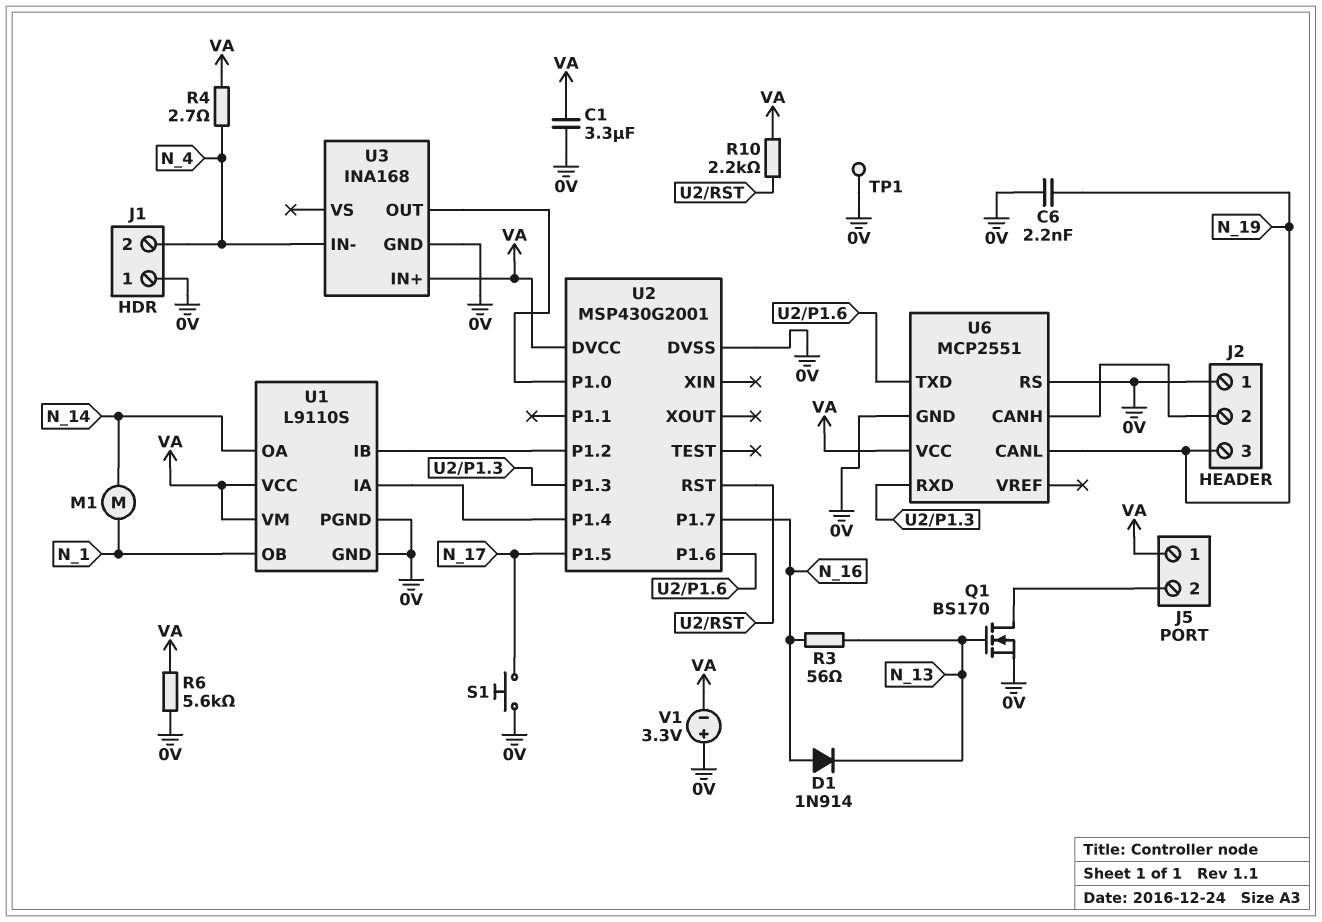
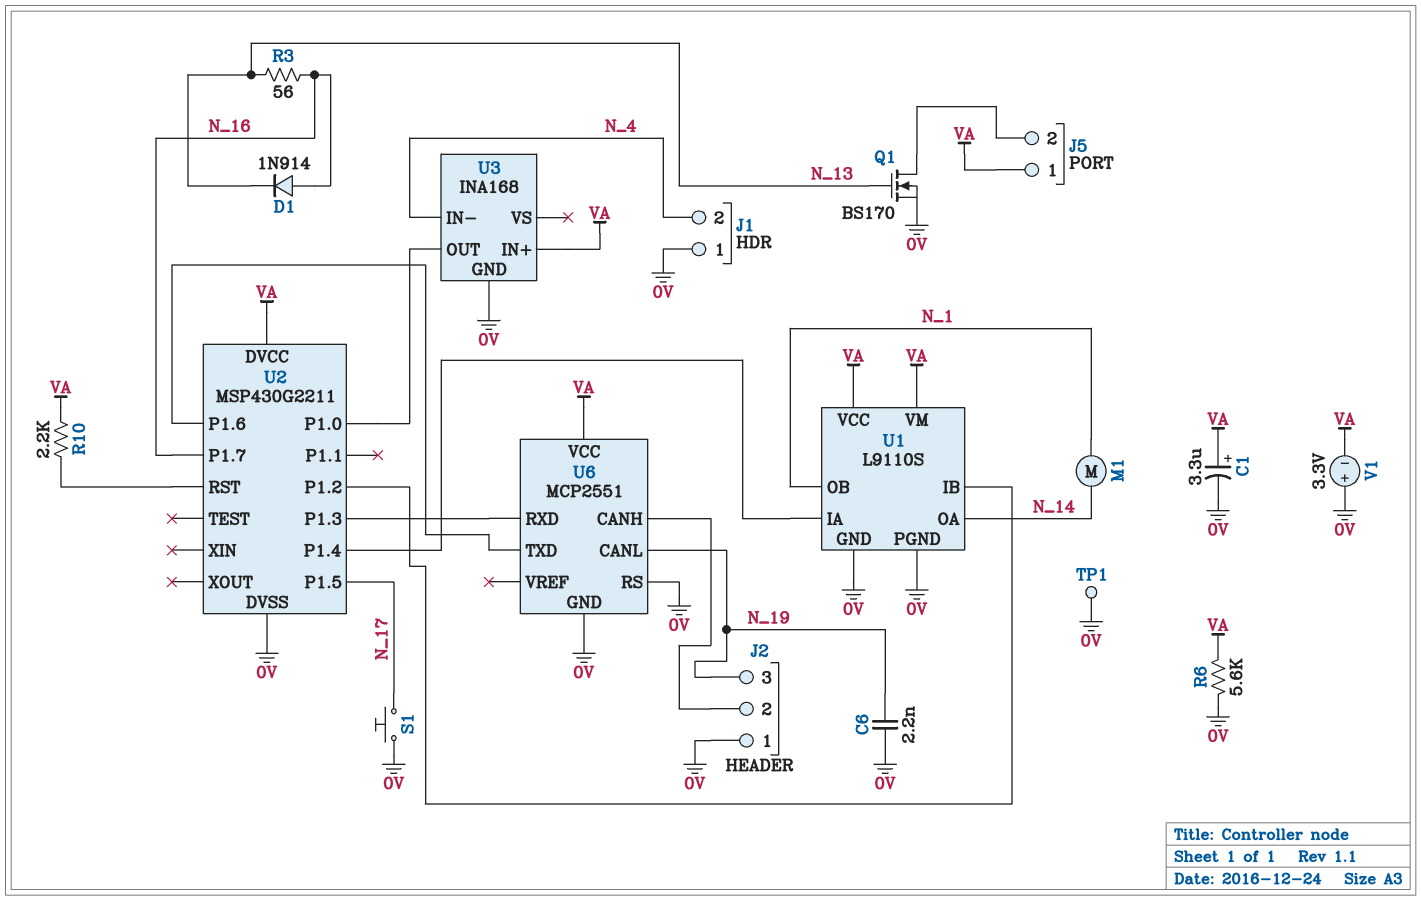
C1: 3.3uF (0V, VA) -> 3.3uF (plus VA, minus 0V)
R4: 2.7 (N_4, VA) -> none
U2: MSP430G2001 -> MSP430G2211

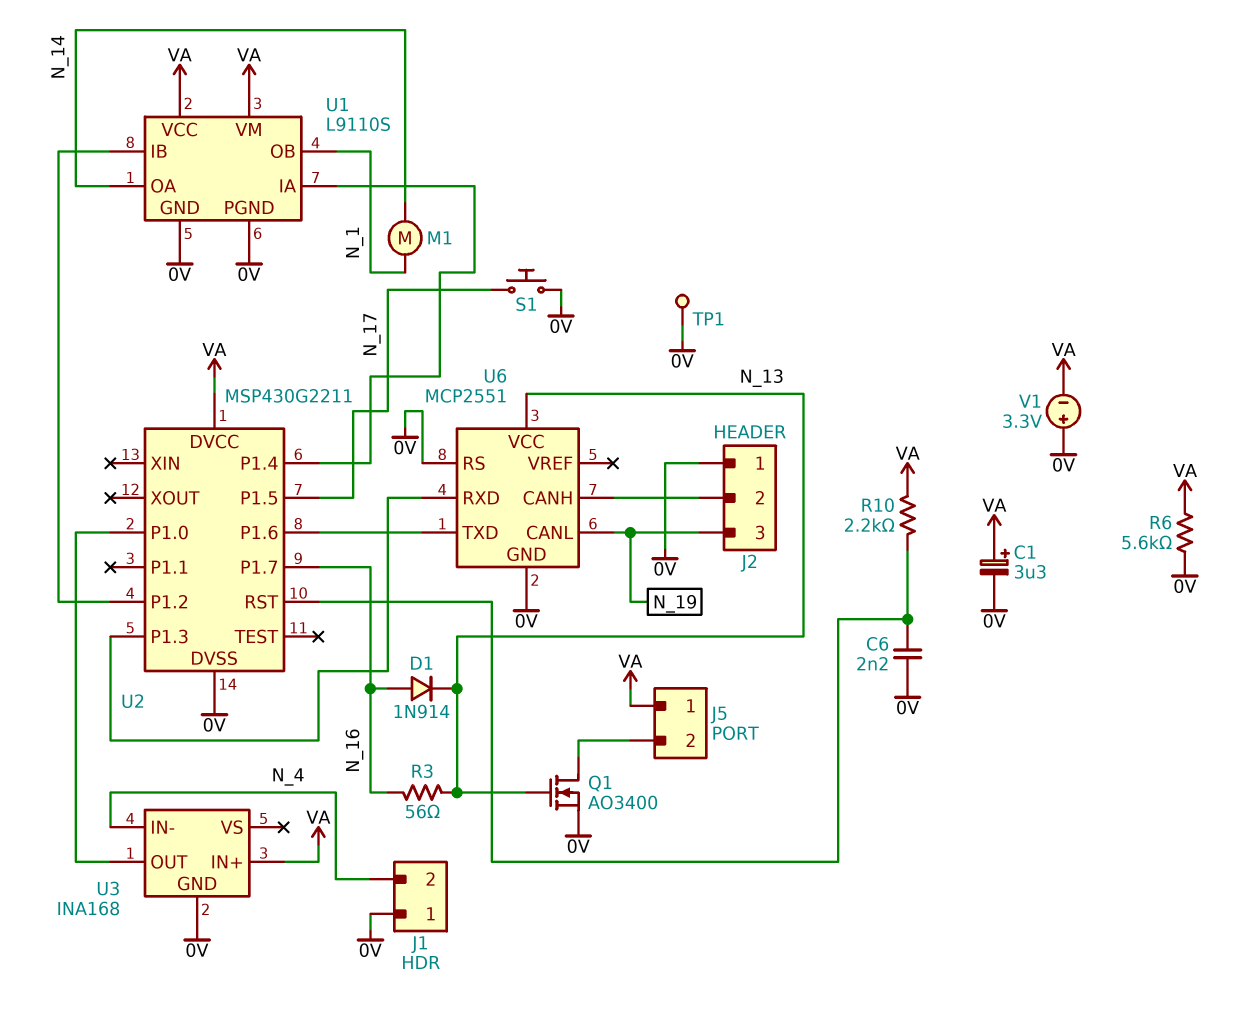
C6: 2.2nF (0V, N_19) -> 2.2nF (0V, U2/RST)
Q1: NMOS BS170 (G N_13, D J5/2, S 0V) -> NMOS AO3400 (G N_13, D J5/2, S 0V)
U6 pin VCC: VA -> N_13

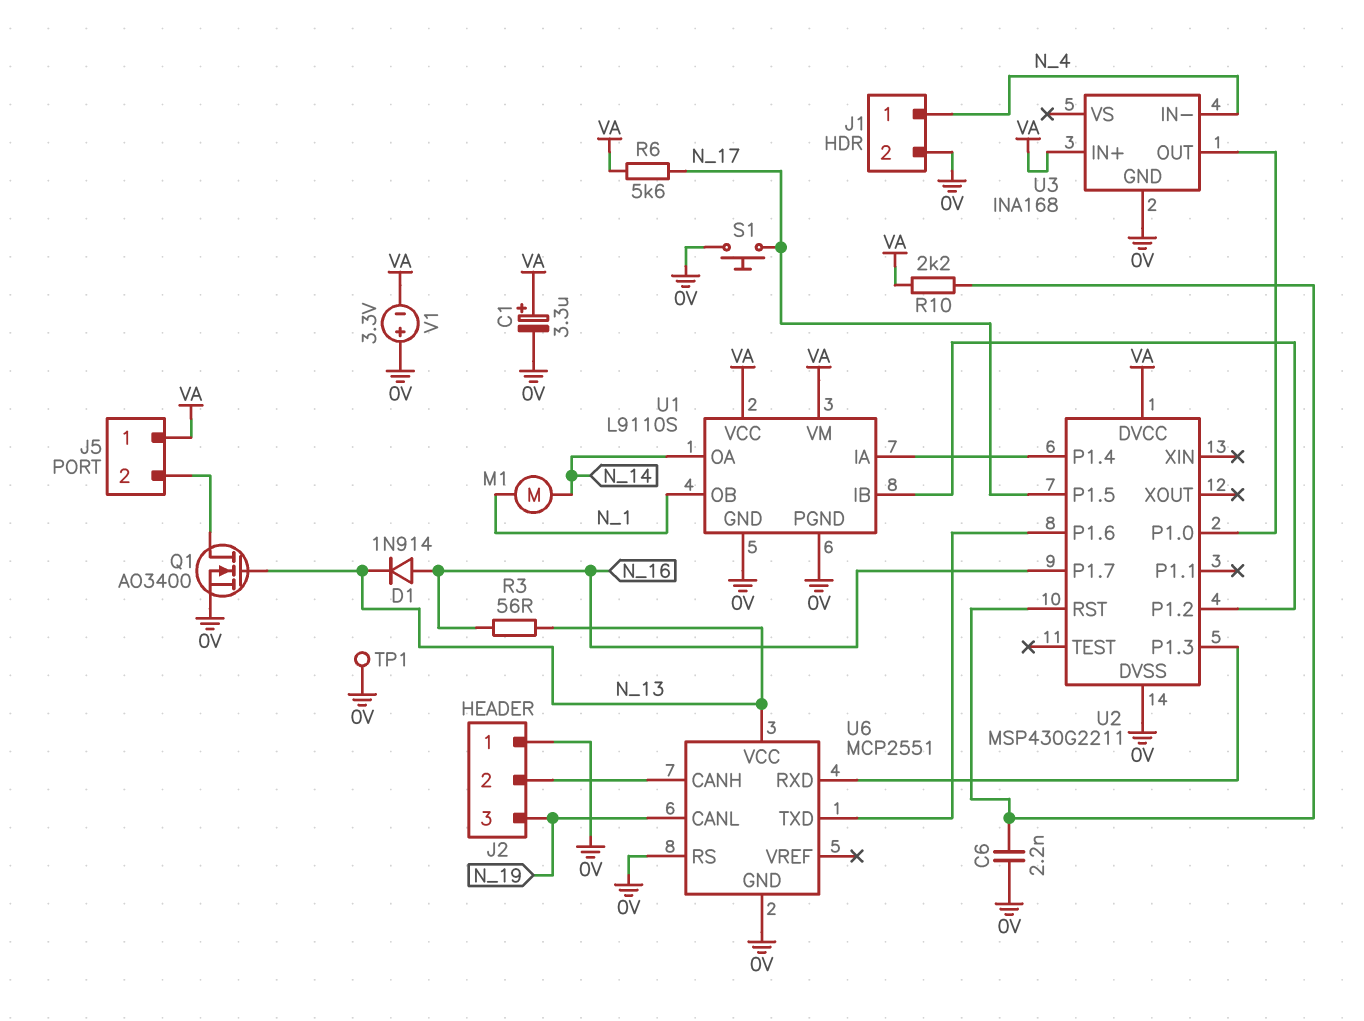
J1 pin 1: 0V -> N_4
J1 pin 2: N_4 -> 0V
R6: 5.6k (0V, VA) -> 5.6k (N_17, VA)

